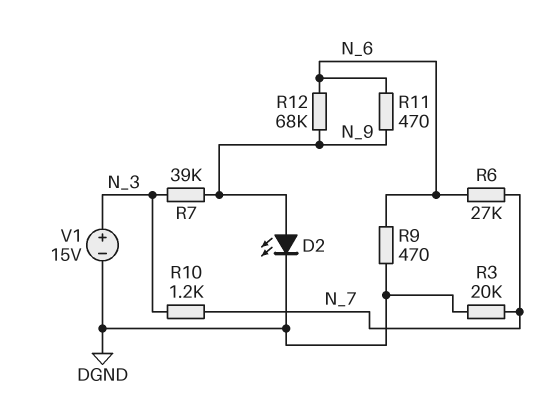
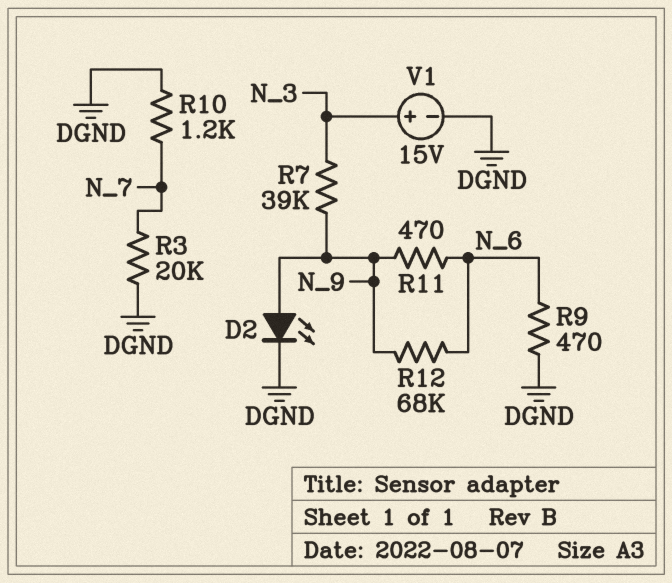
R6: 27k (N_6, N_7) -> none
R10: 1.2k (N_3, N_7) -> 1.2k (DGND, N_7)

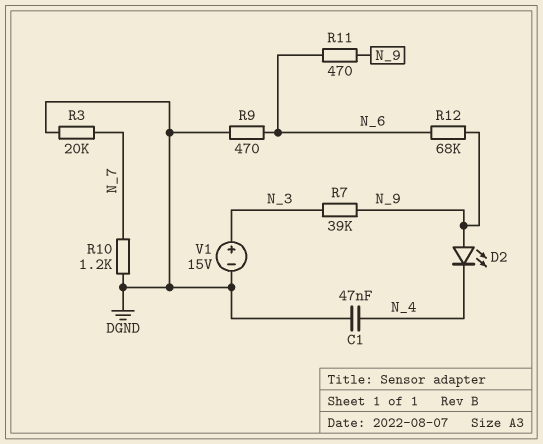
C1: none -> 47nF (DGND, N_4)
D2: LED (A N_9, K DGND) -> LED (A N_9, K N_4)

